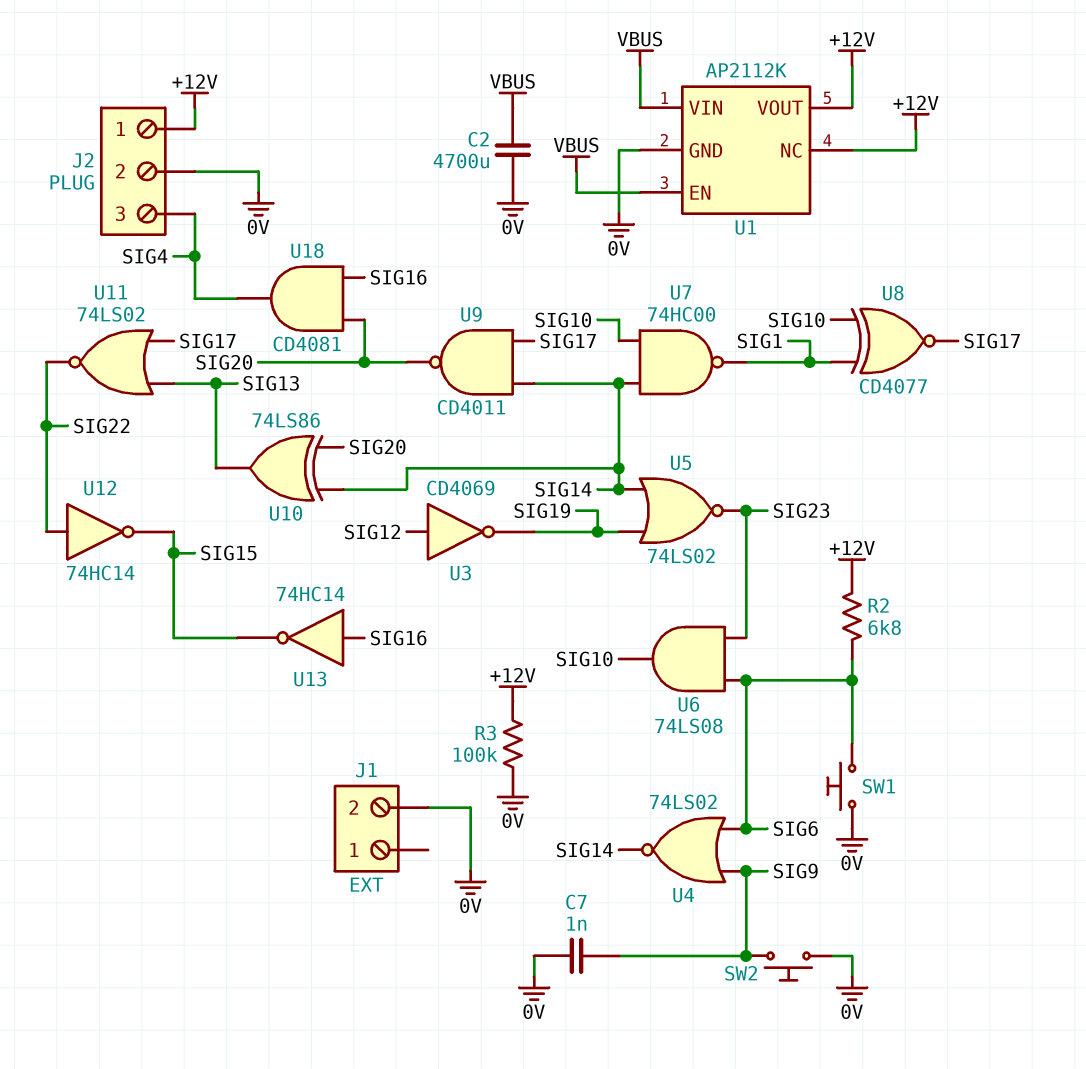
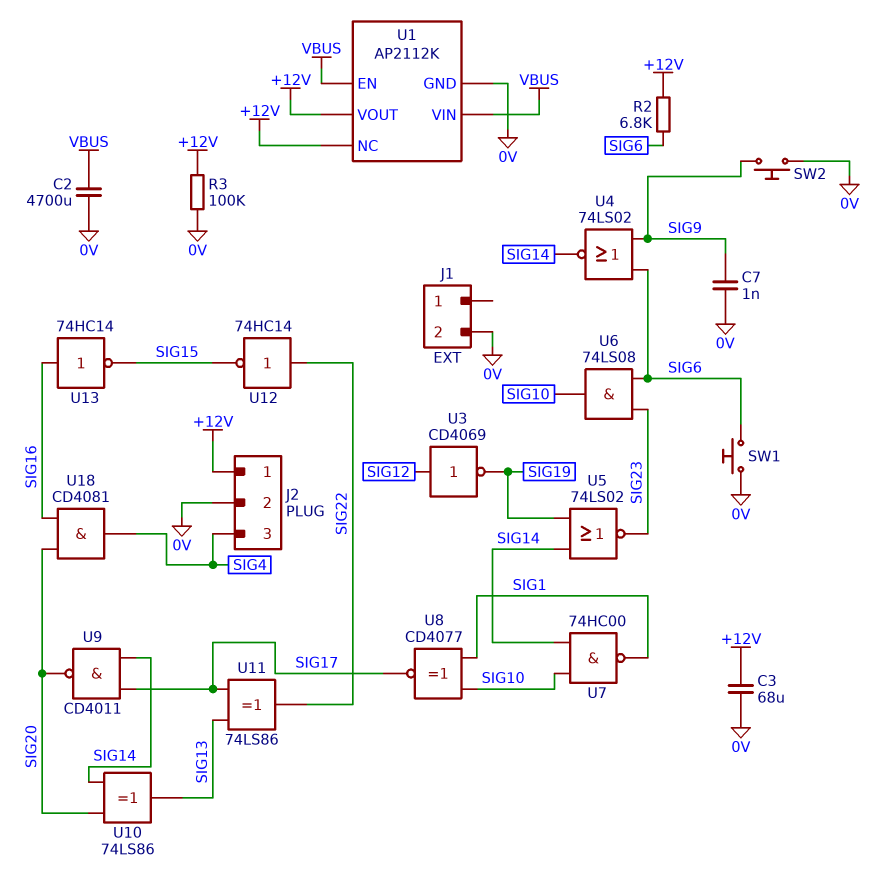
C3: none -> 68uF (+12V, 0V)
U11: NOR 74LS02 (in SIG13, in SIG17, out SIG22) -> XOR 74LS86 (in SIG13, in SIG17, out SIG22)

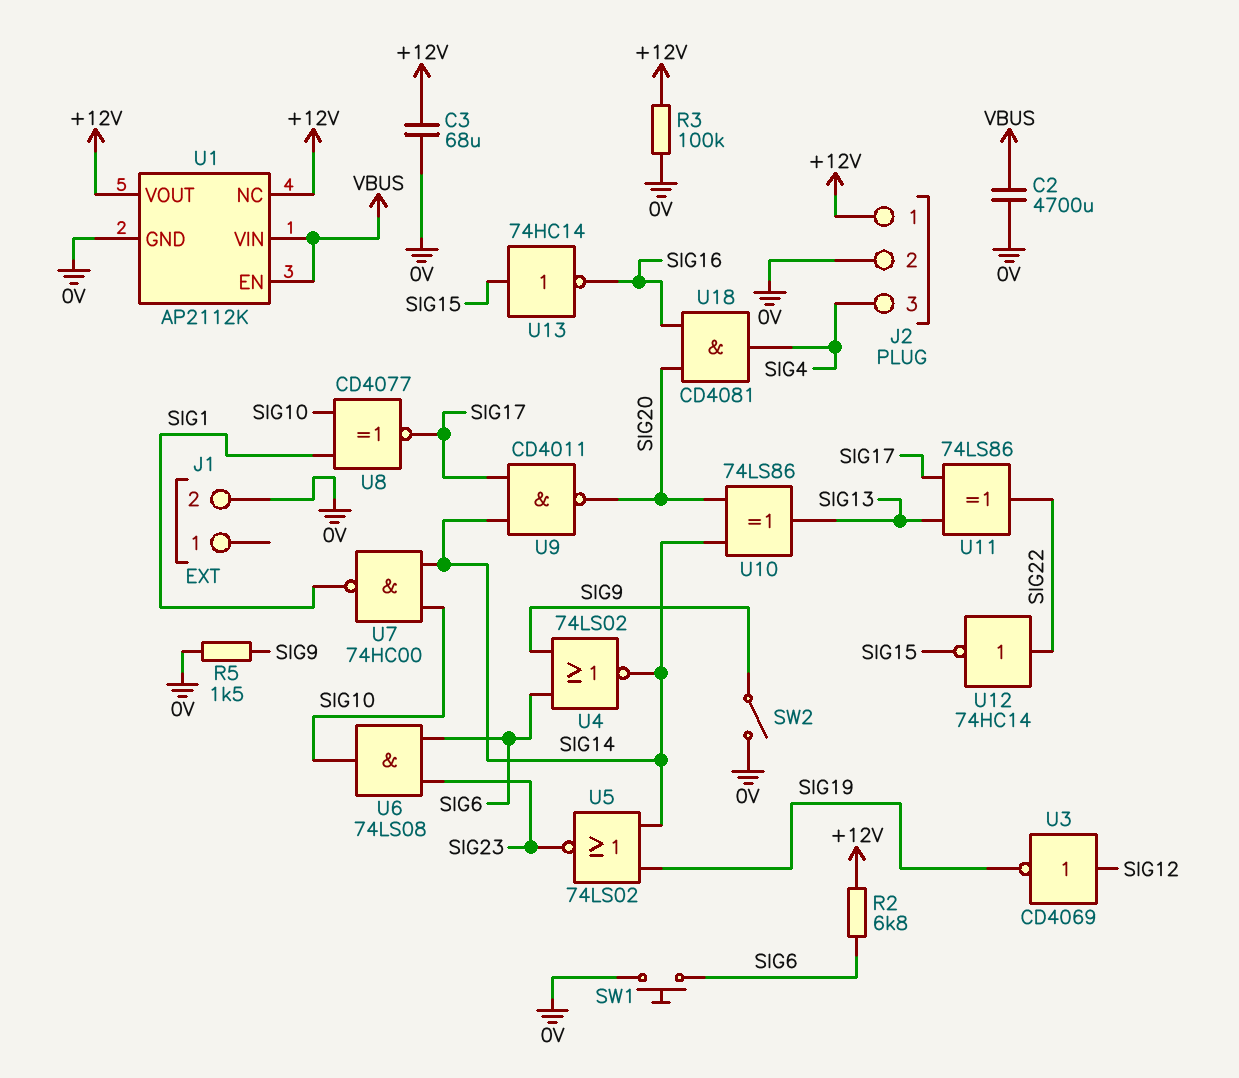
C7: 1nF (0V, SIG9) -> none
R5: none -> 1.5k (0V, SIG9)
SW2: button (0V, SIG9) -> switch (0V, SIG9)
U13: NOT 74HC14 (in SIG16, out SIG15) -> NOT 74HC14 (in SIG15, out SIG16)

